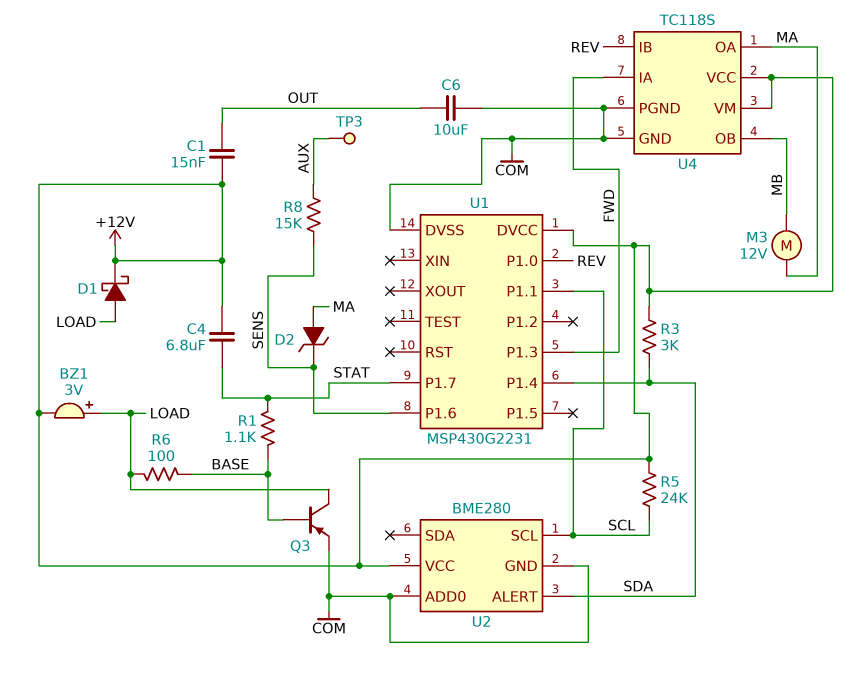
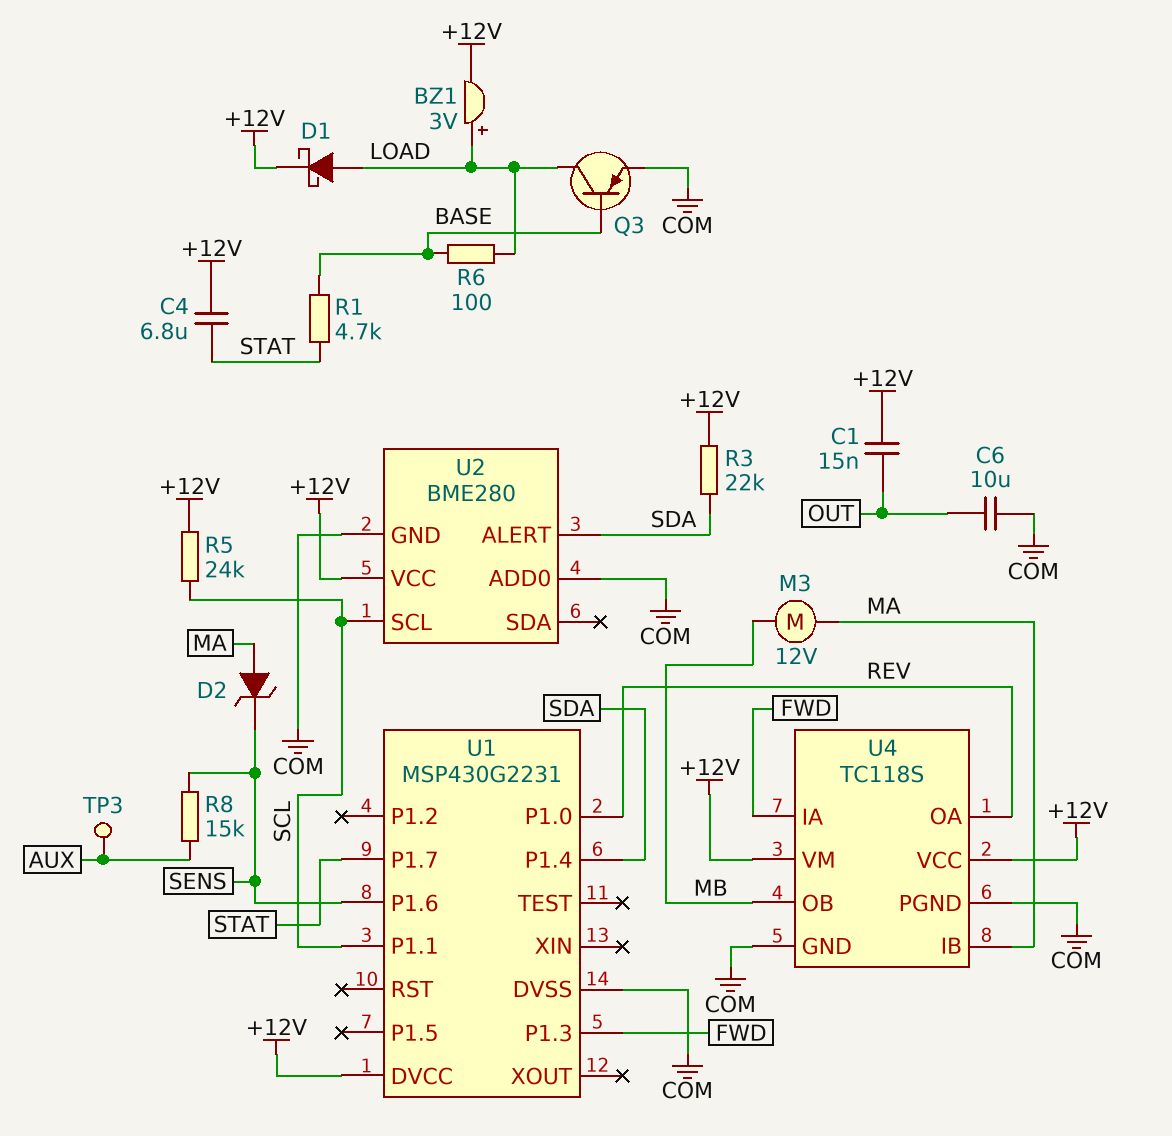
R1: 1.1k (BASE, STAT) -> 4.7k (BASE, STAT)
R3: 3k (+12V, SDA) -> 22k (+12V, SDA)
U4 pin IB: REV -> MA
U4 pin OA: MA -> REV

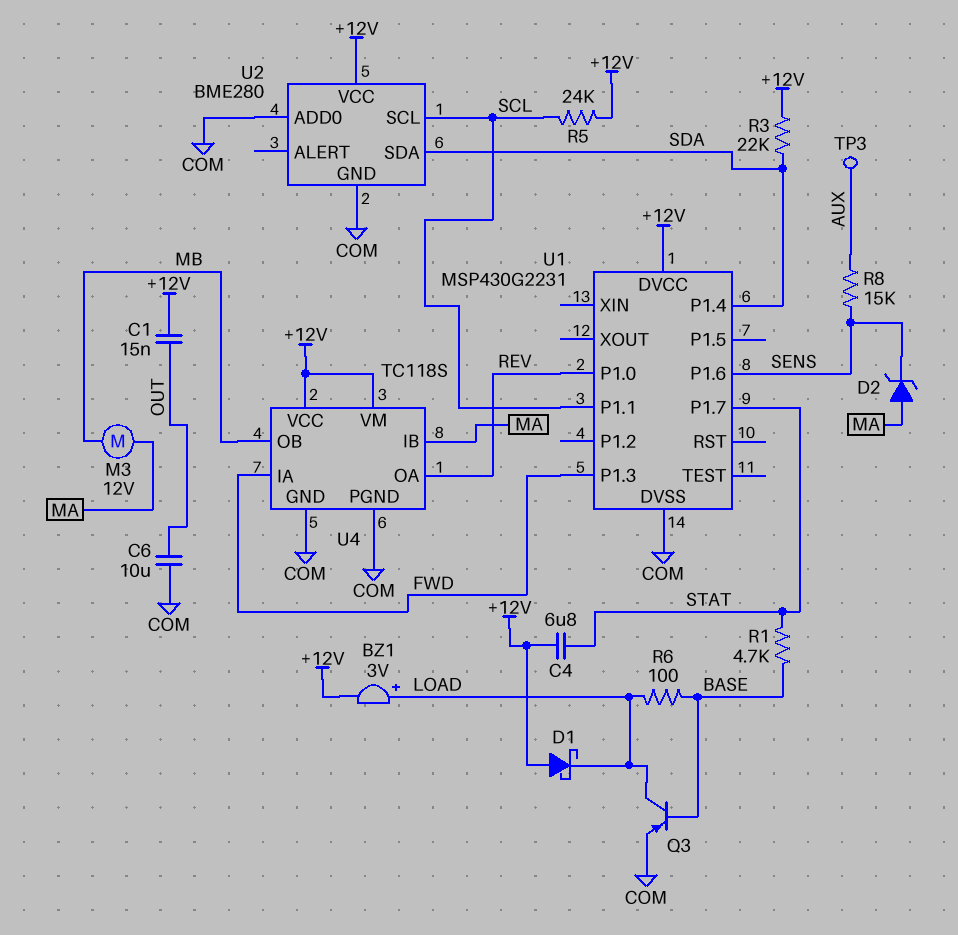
D1: schottky (A LOAD, K +12V) -> schottky (A +12V, K LOAD)
U2 pin ALERT: SDA -> none
U2 pin SDA: none -> SDA

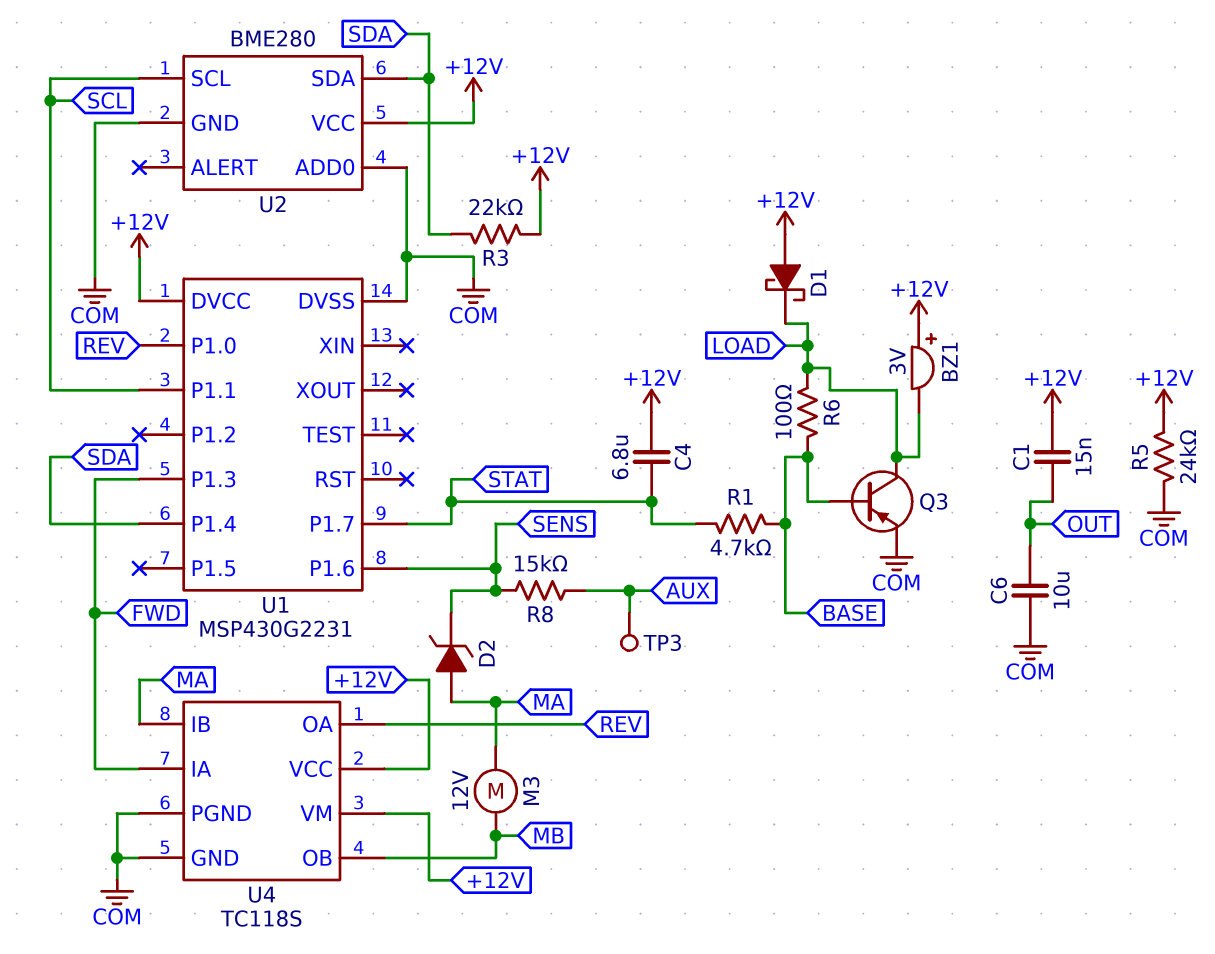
BZ1: buzzer 3V (plus LOAD, minus +12V) -> buzzer 3V (plus +12V, minus LOAD)
R5: 24k (+12V, SCL) -> 24k (+12V, COM)

